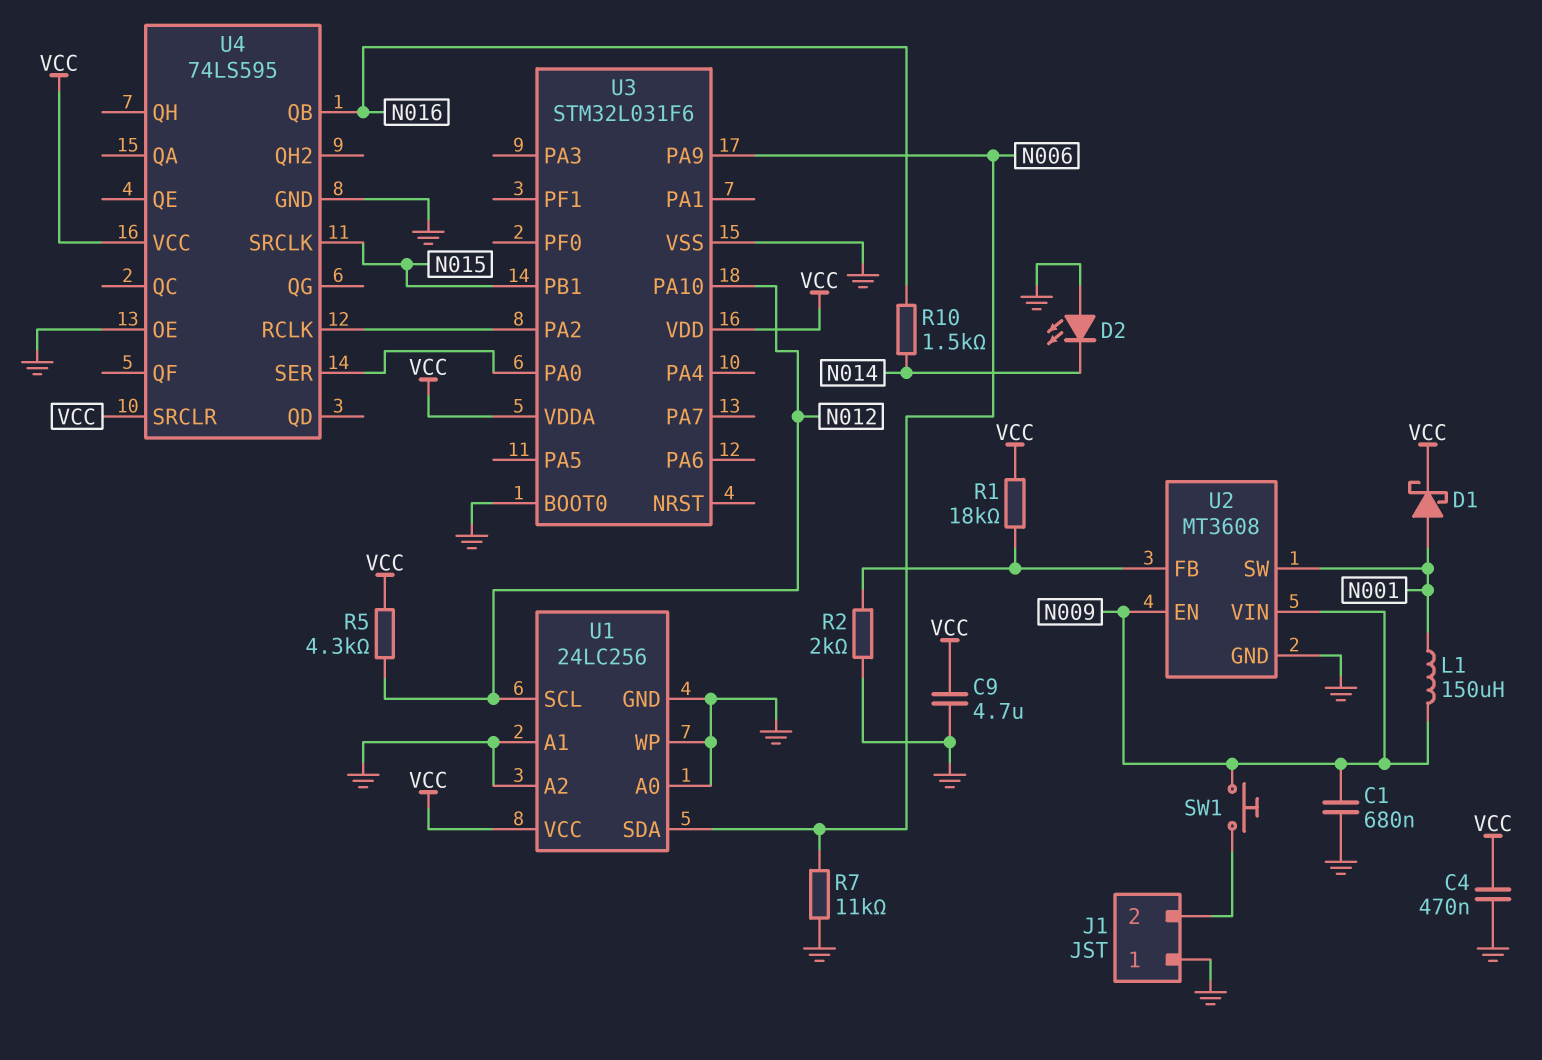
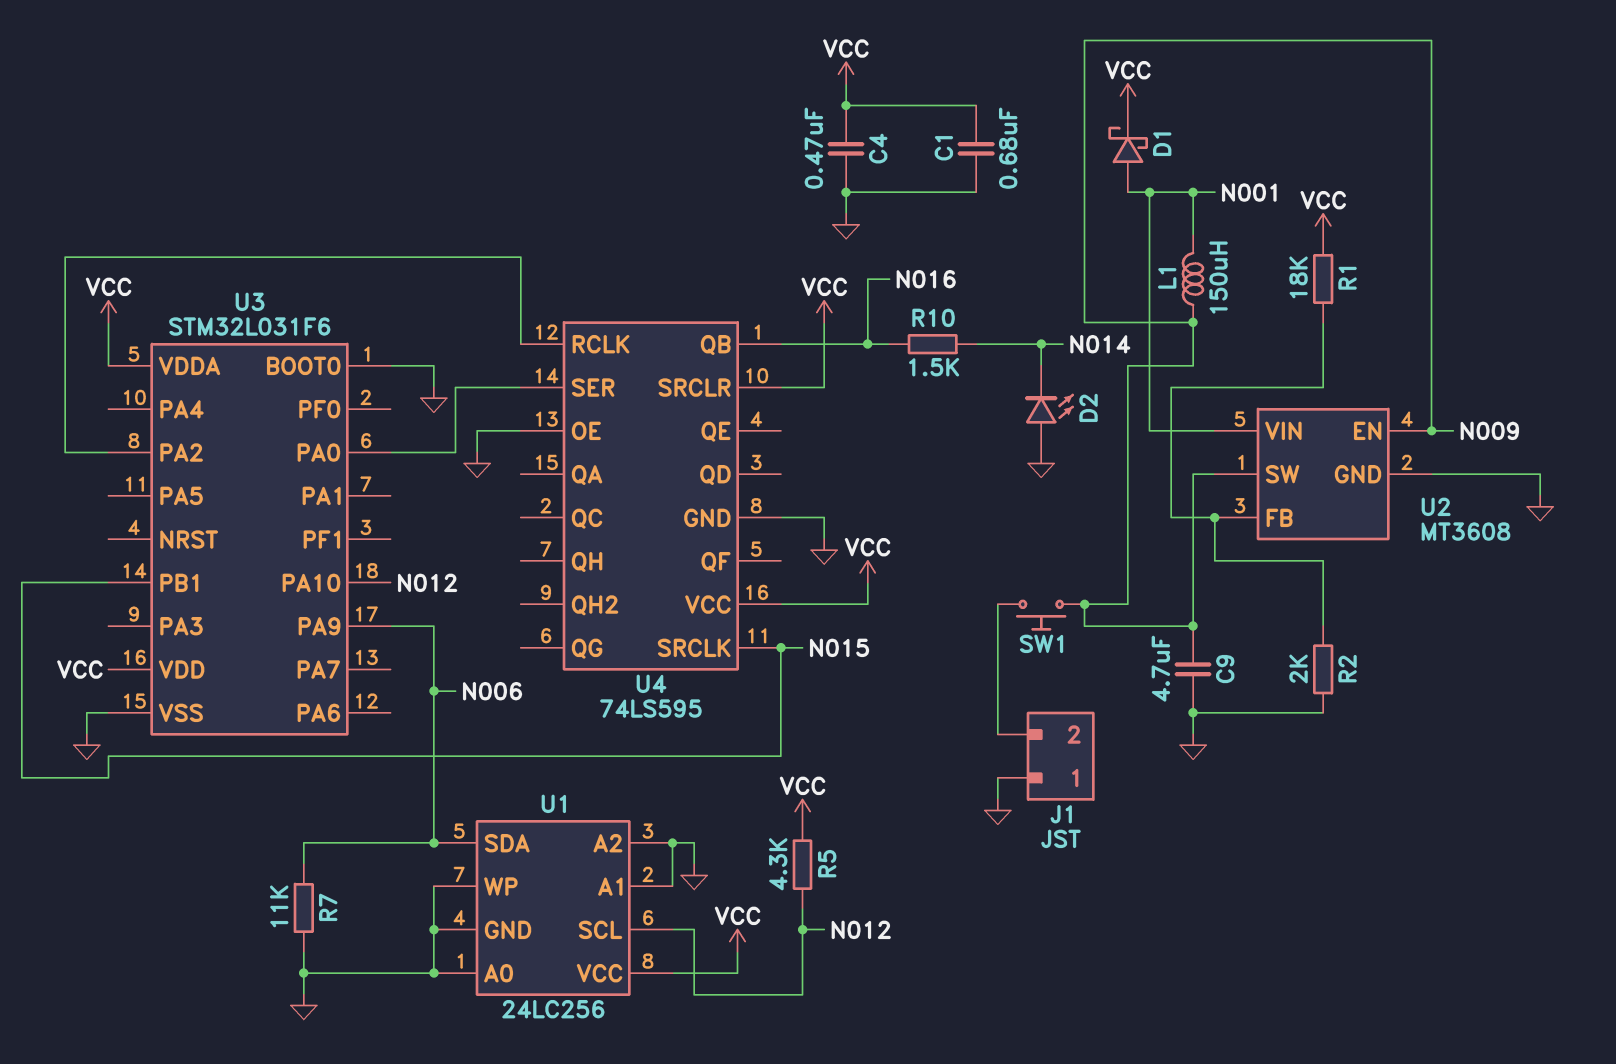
C1: 680nF (GND, N009) -> 680nF (GND, VCC)
C9: 4.7uF (GND, VCC) -> 4.7uF (GND, N009)
U2 pin SW: N001 -> N009
U2 pin VIN: N009 -> N001

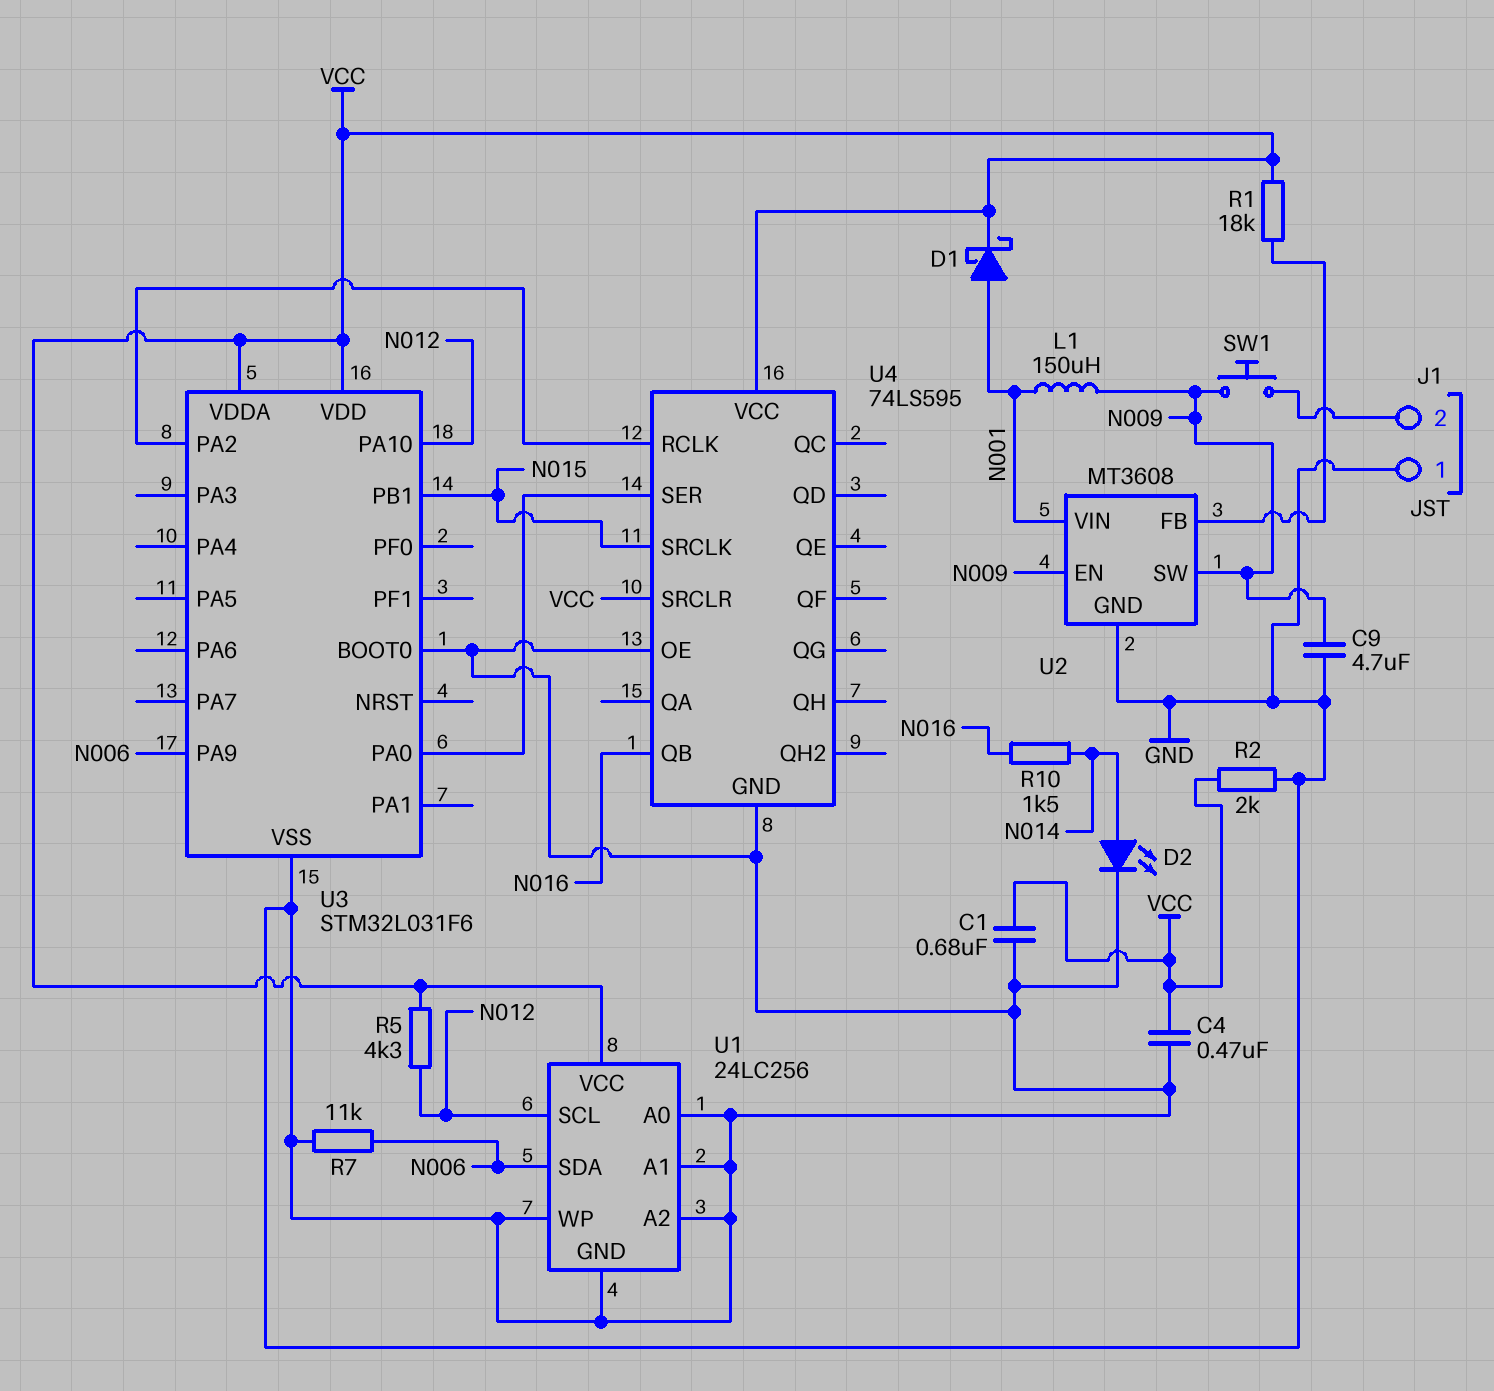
D2: LED (A GND, K N014) -> LED (A N014, K GND)
R2: 2k (GND, U2/FB) -> 2k (GND, VCC)

